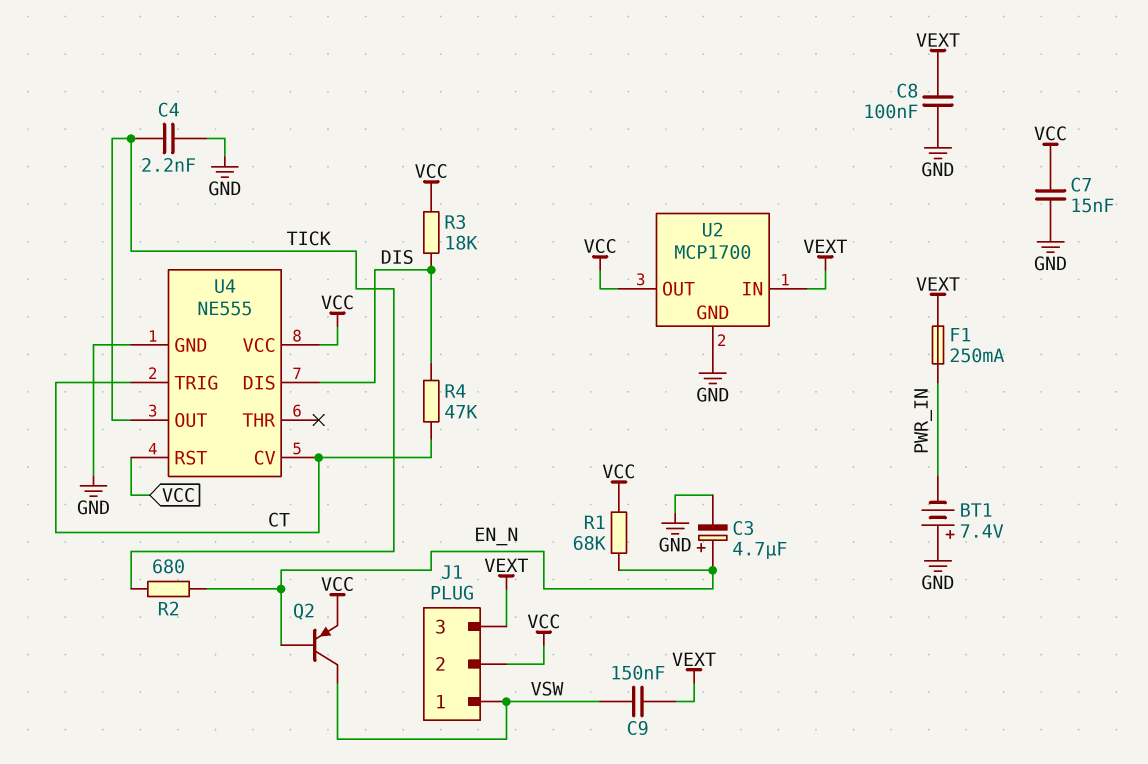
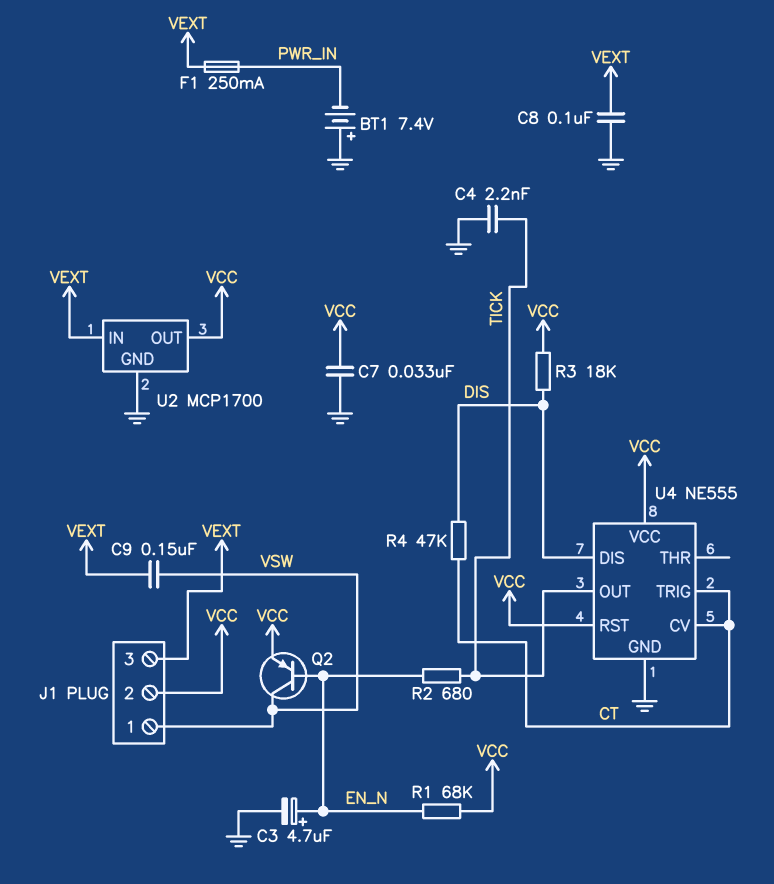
C7: 15nF (GND, VCC) -> 33nF (GND, VCC)

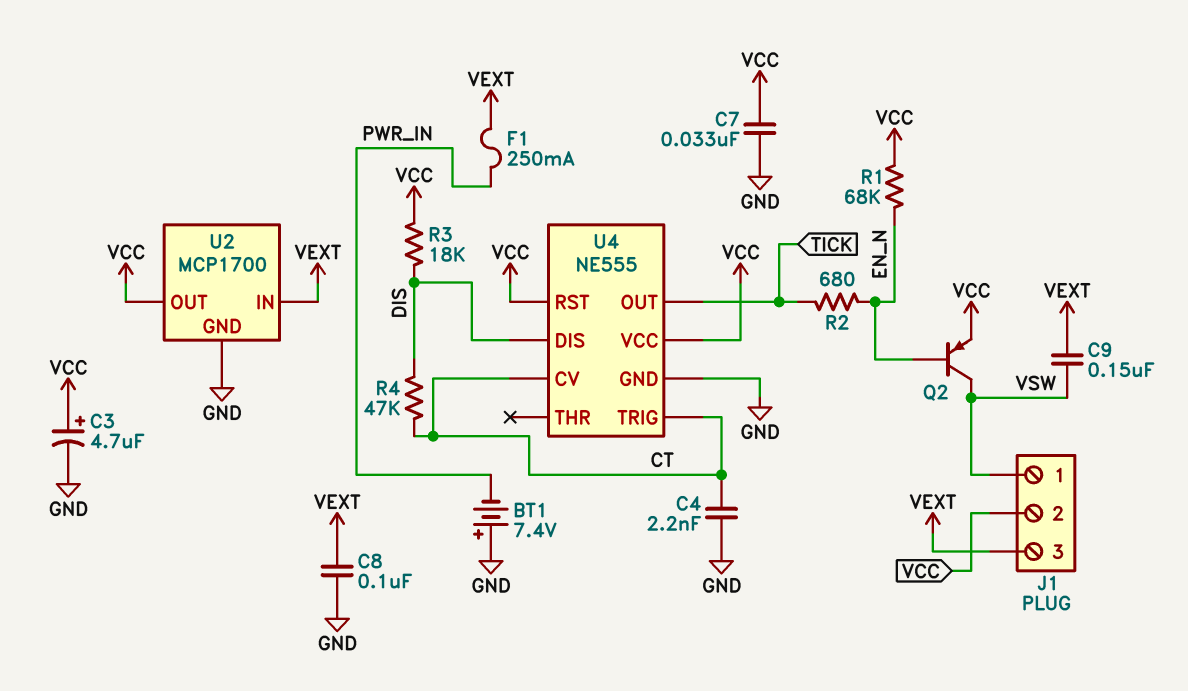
C3: 4.7uF (plus EN_N, minus GND) -> 4.7uF (plus VCC, minus GND)
C4: 2.2nF (GND, TICK) -> 2.2nF (CT, GND)

